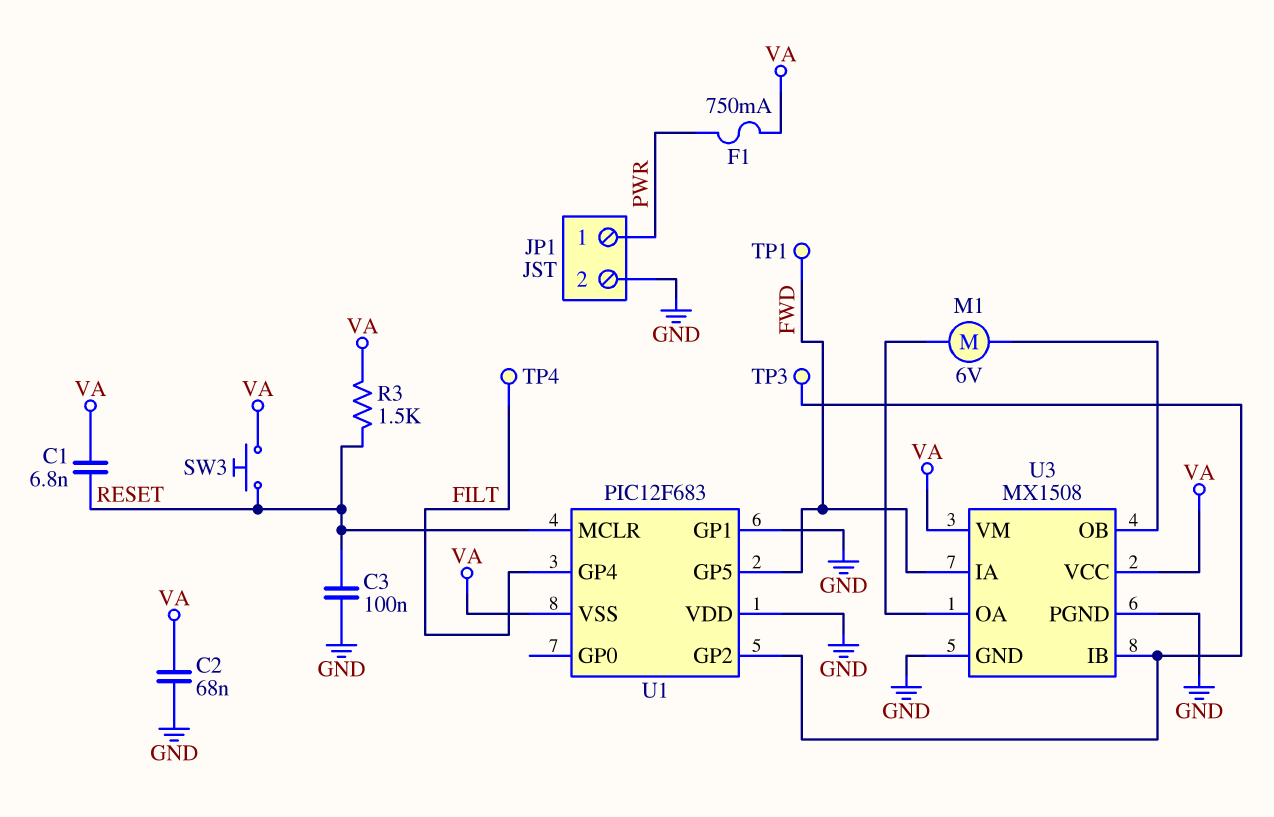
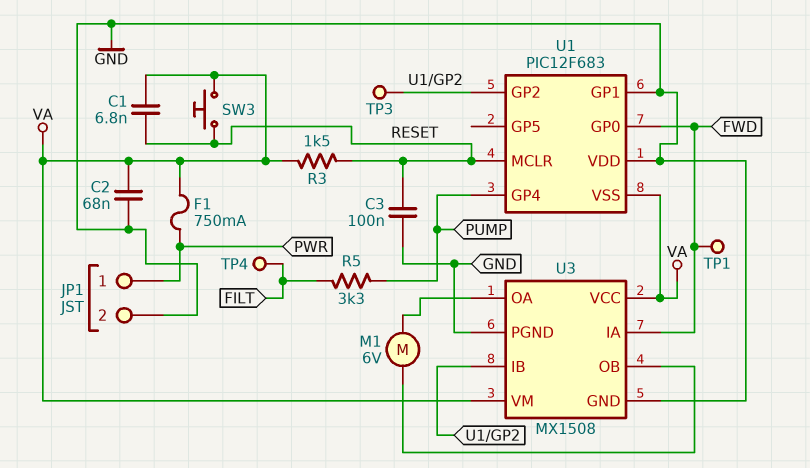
R5: none -> 3.3k (FILT, PUMP)
U1 pin GP0: none -> FWD
U1 pin GP4: FILT -> PUMP
U1 pin GP5: FWD -> none

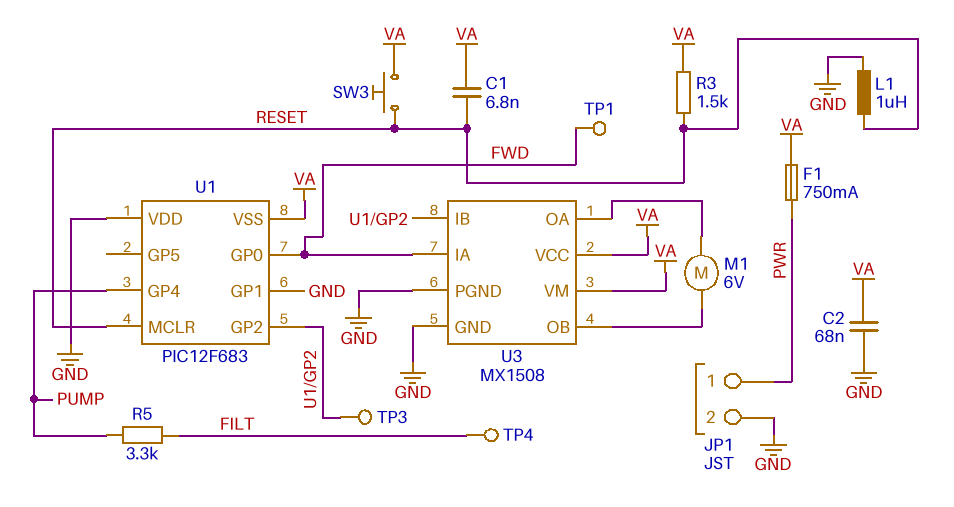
C3: 100nF (GND, RESET) -> none
L1: none -> 1uH (GND, RESET)

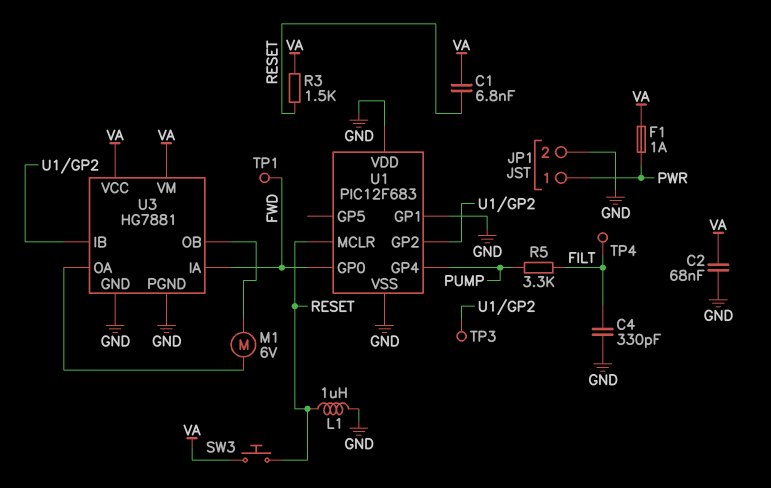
C4: none -> 330pF (FILT, GND)
F1: 750mA (PWR, VA) -> 1A (PWR, VA)
U1 pin VSS: VA -> GND
U3: MX1508 -> HG7881

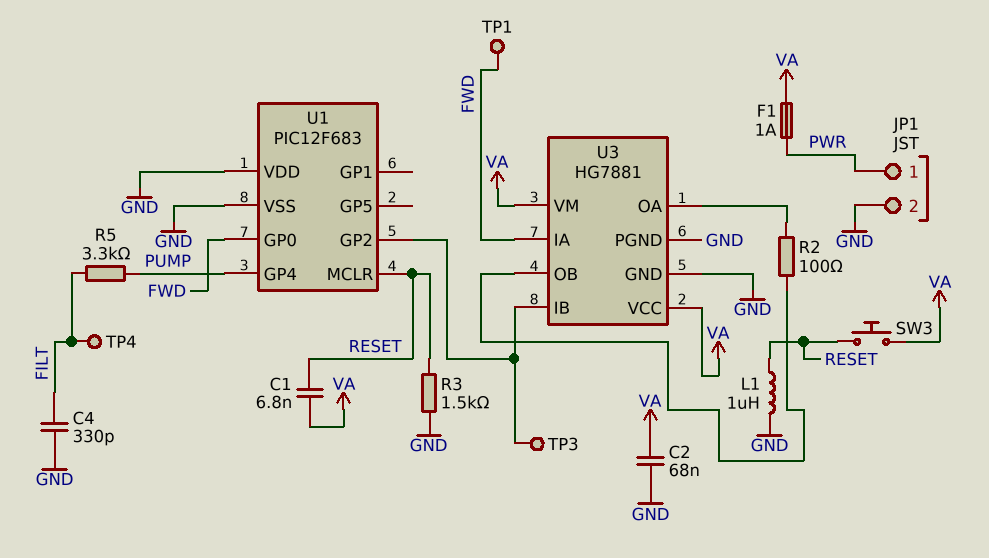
M1: motor 6V (U3/OA, U3/OB) -> none
R2: none -> 100 (U3/OA, U3/OB)
R3: 1.5k (RESET, VA) -> 1.5k (GND, RESET)
U1 pin GP1: GND -> none

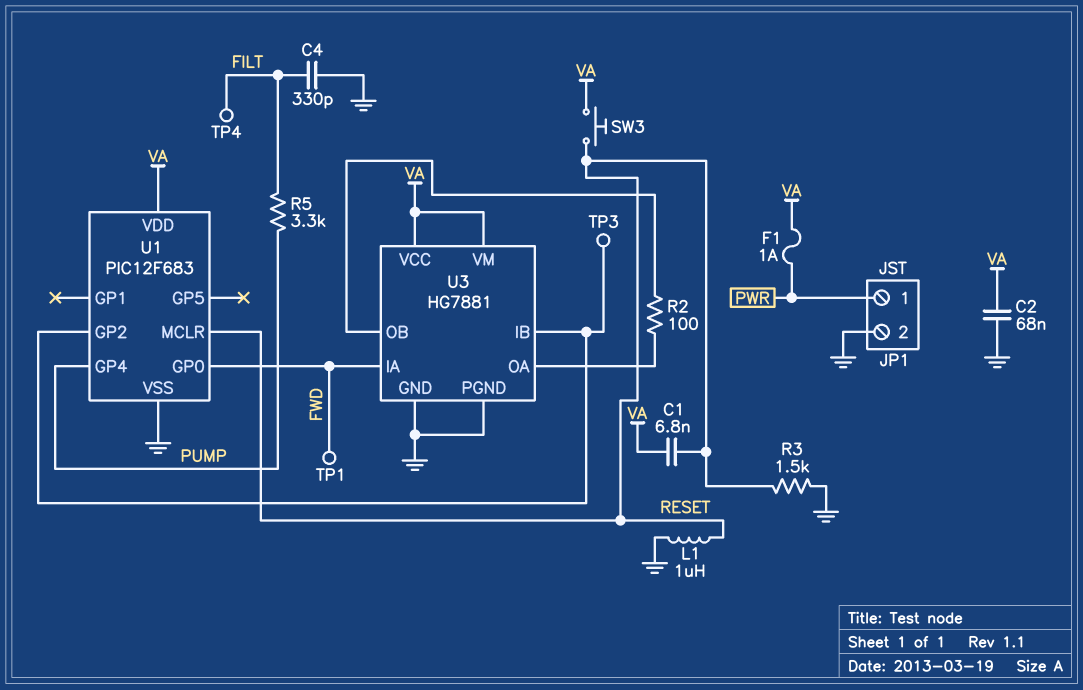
U1 pin VDD: GND -> VA

